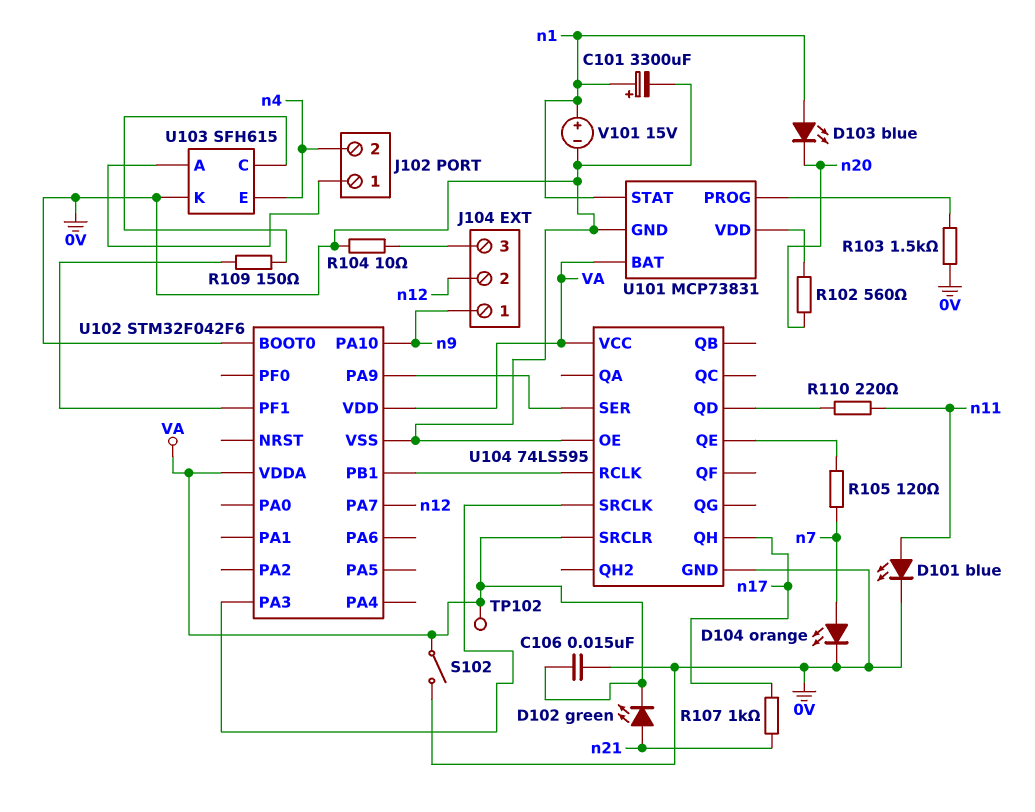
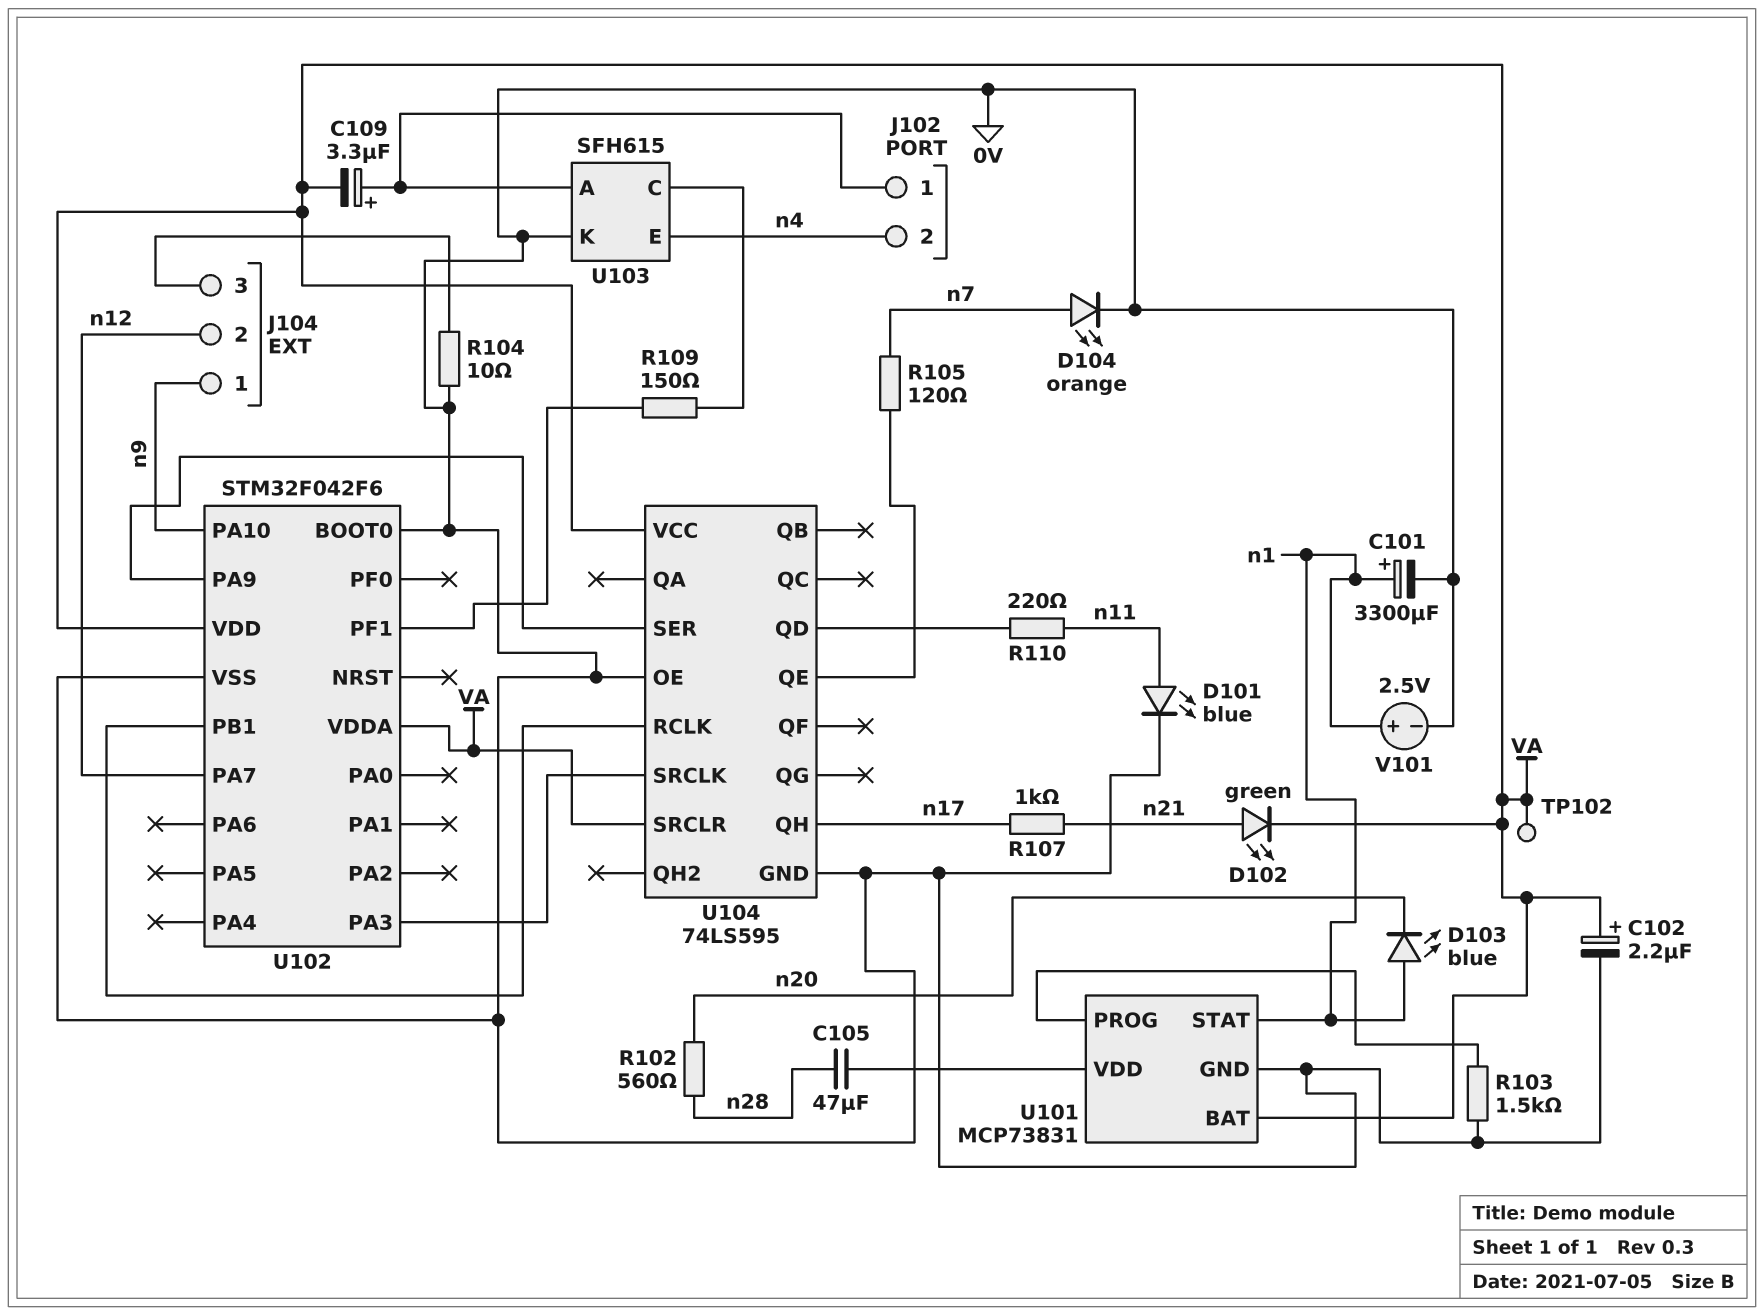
C102: none -> 2.2uF (plus VA, minus 0V)
C105: none -> 47uF (U101/VDD, n28)
C106: 15nF (0V, VA) -> none
C109: none -> 3.3uF (plus J102/1, minus VA)
R102: 560 (U101/VDD, n20) -> 560 (n20, n28)
S102: switch (0V, VA) -> none
V101: 15V (plus n1, minus 0V) -> 2.5V (plus n1, minus 0V)

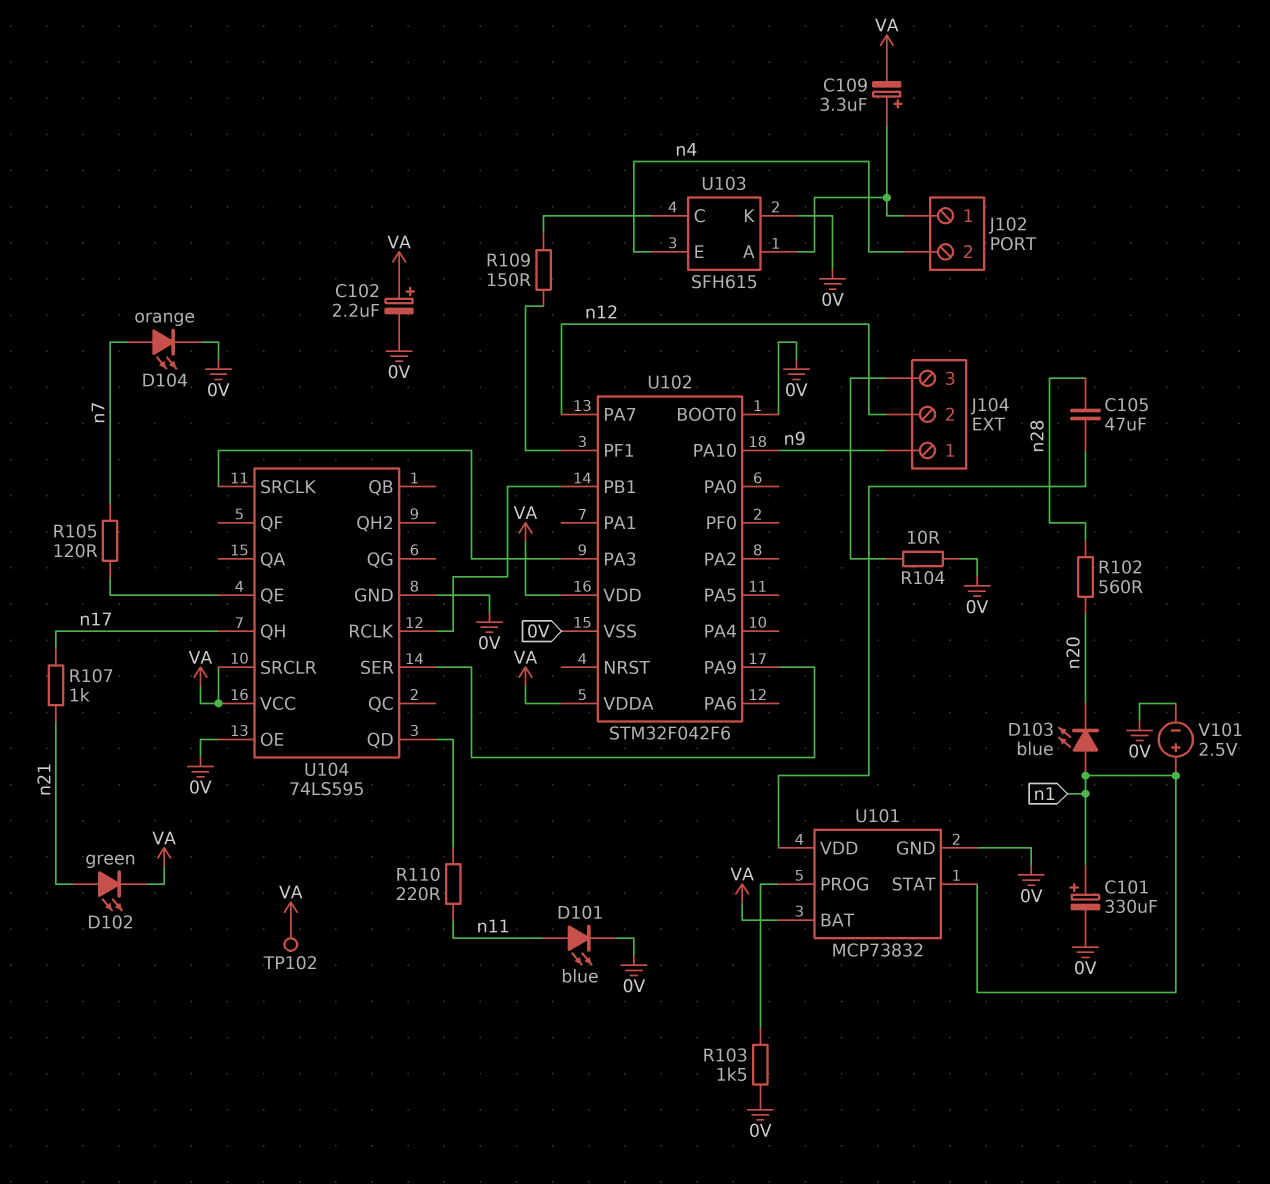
C101: 3300uF (plus n1, minus 0V) -> 330uF (plus n1, minus 0V)
U101: MCP73831 -> MCP73832

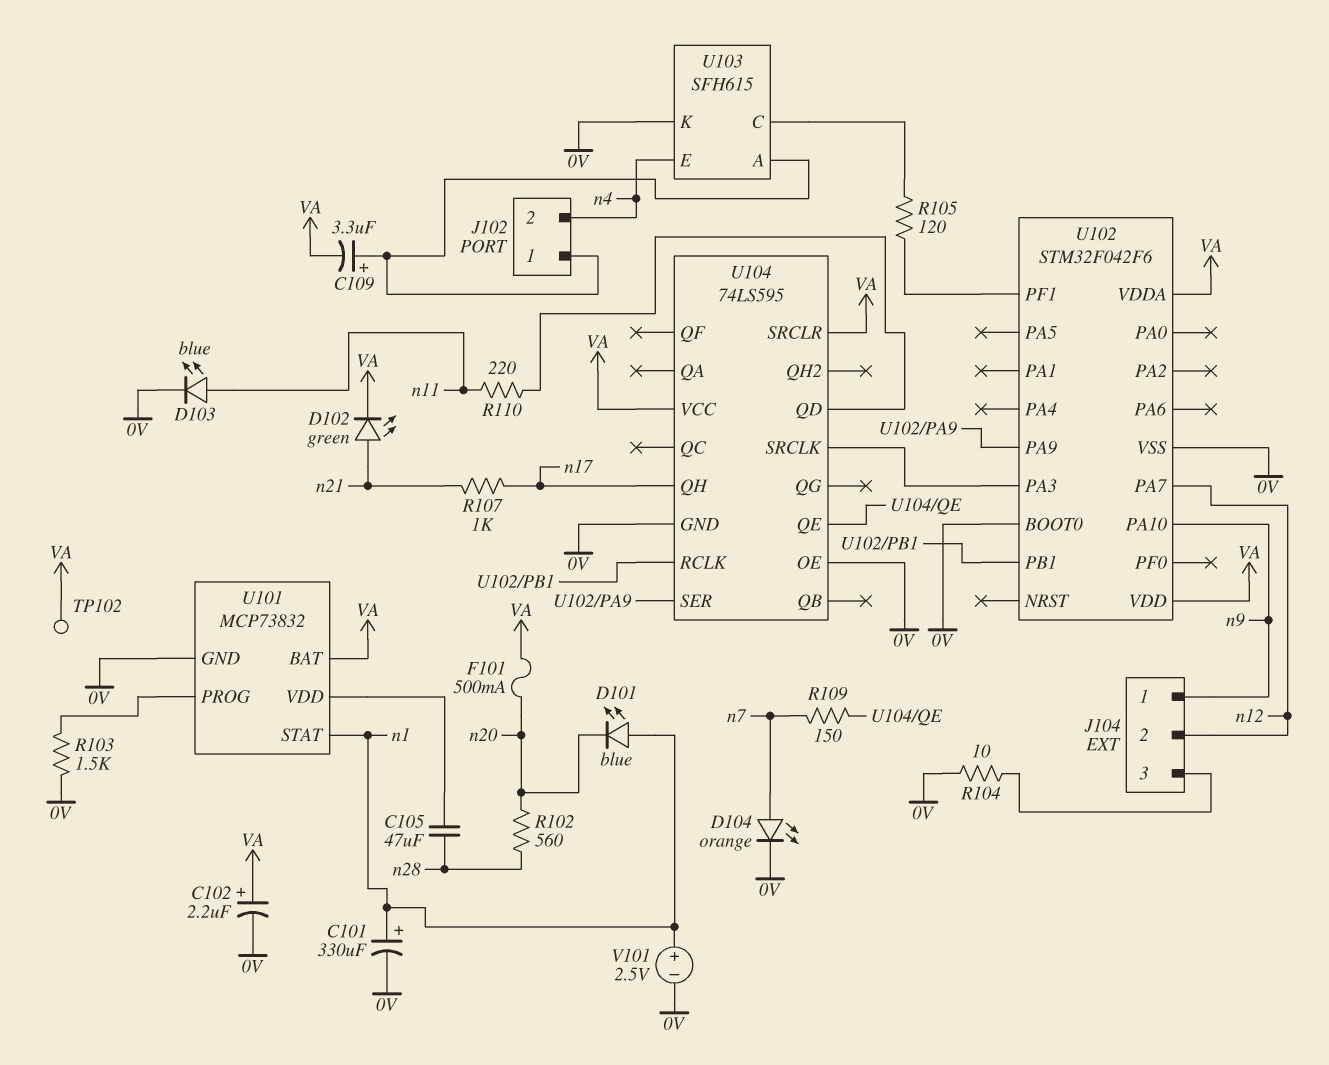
D101: LED blue (A n11, K 0V) -> LED blue (A n1, K n20)
D103: LED blue (A n1, K n20) -> LED blue (A n11, K 0V)
F101: none -> 500mA (VA, n20)
R105: 120 (U104/QE, n7) -> 120 (U102/PF1, U103/C)
R109: 150 (U102/PF1, U103/C) -> 150 (U104/QE, n7)

